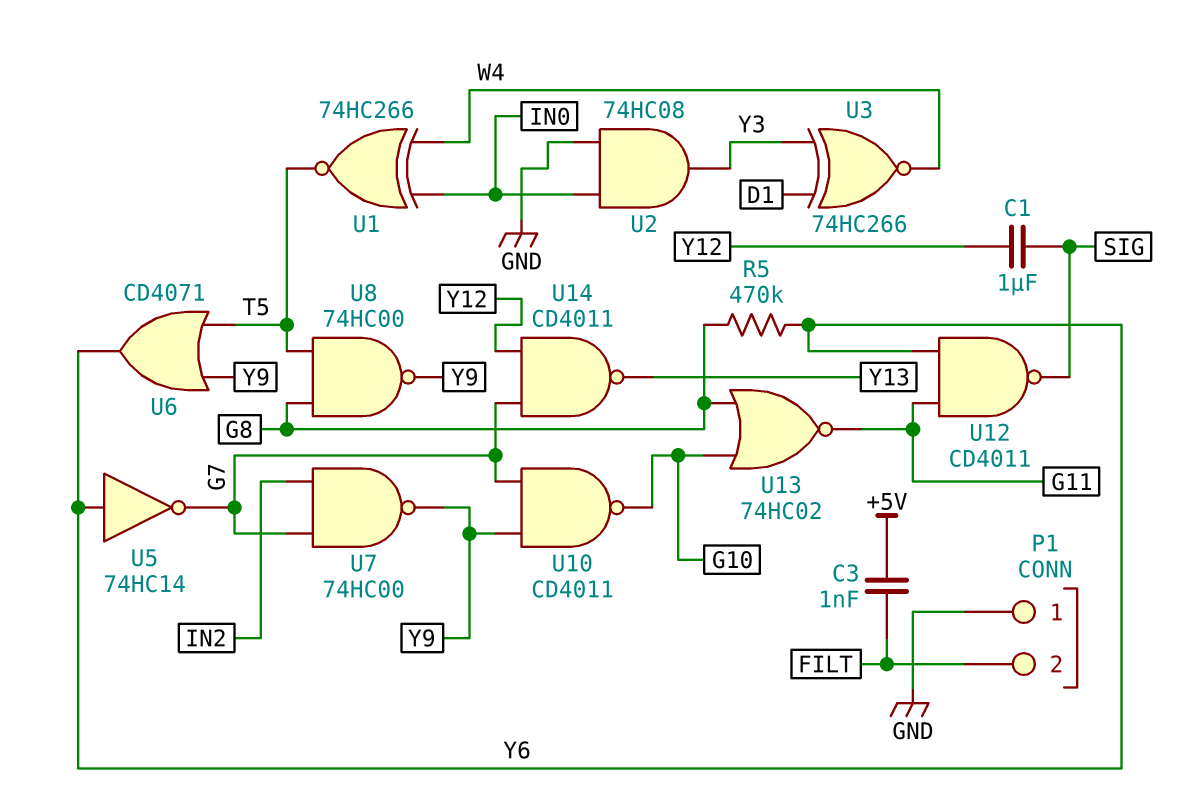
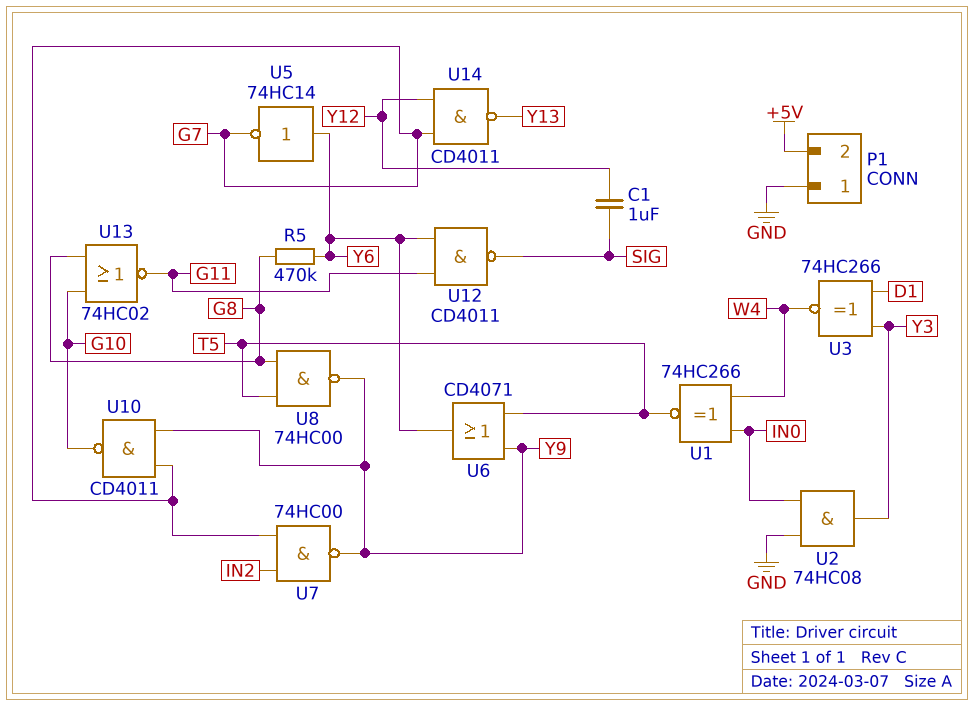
C3: 1nF (+5V, FILT) -> none
P1 pin 2: FILT -> +5V

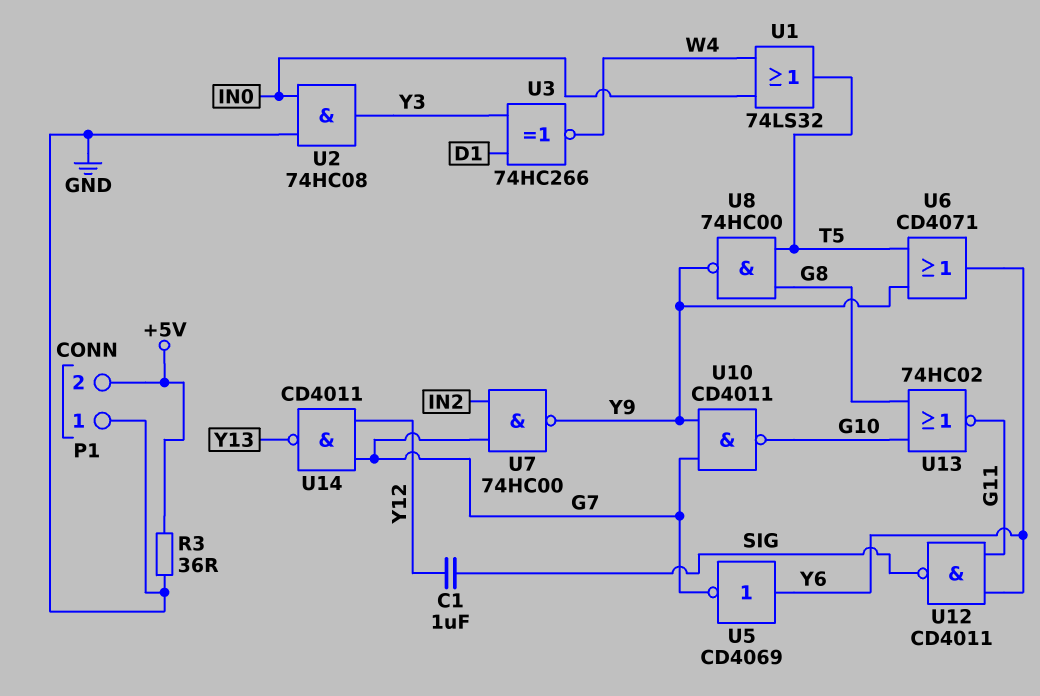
R3: none -> 36 (+5V, GND)
R5: 470k (G8, Y6) -> none
U1: XNOR 74HC266 (in IN0, in W4, out T5) -> OR 74LS32 (in IN0, in W4, out T5)
U5: NOT 74HC14 (in Y6, out G7) -> NOT CD4069 (in Y6, out G7)

